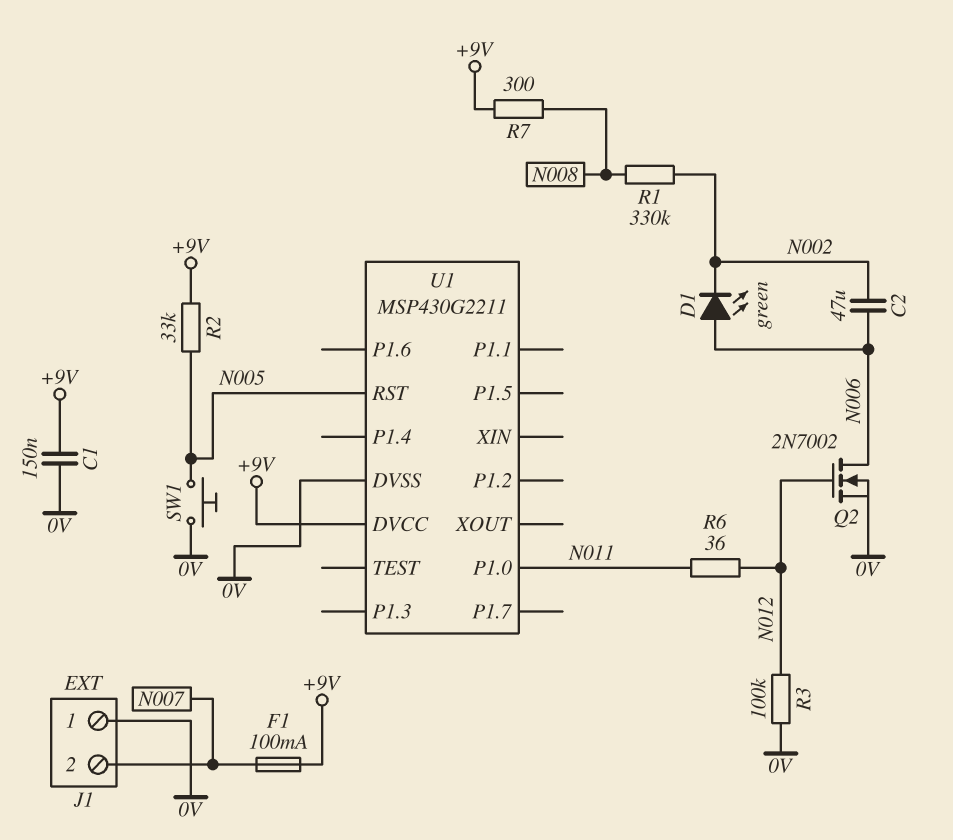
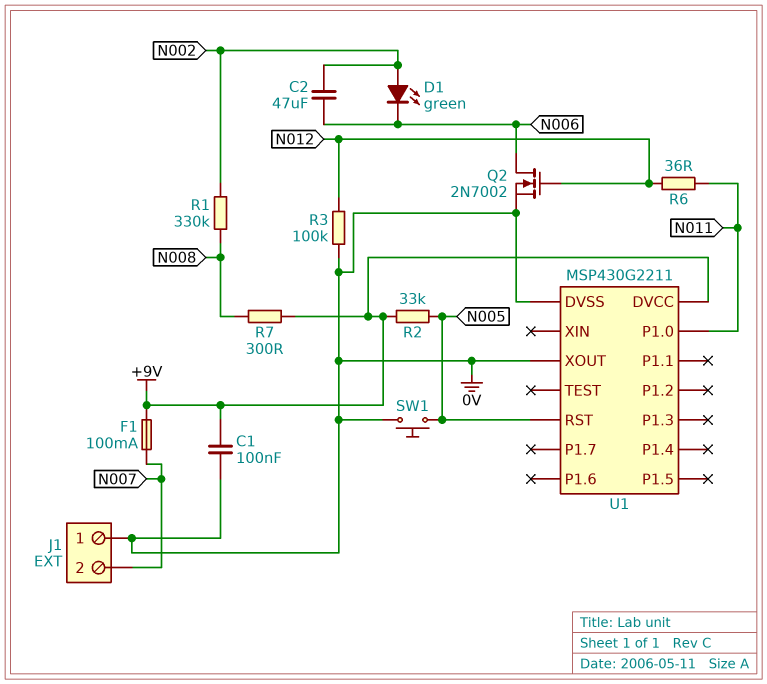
C1: 150nF (+9V, 0V) -> 100nF (+9V, 0V)
D1: LED green (A N006, K N002) -> LED green (A N002, K N006)
U1 pin XOUT: none -> 0V

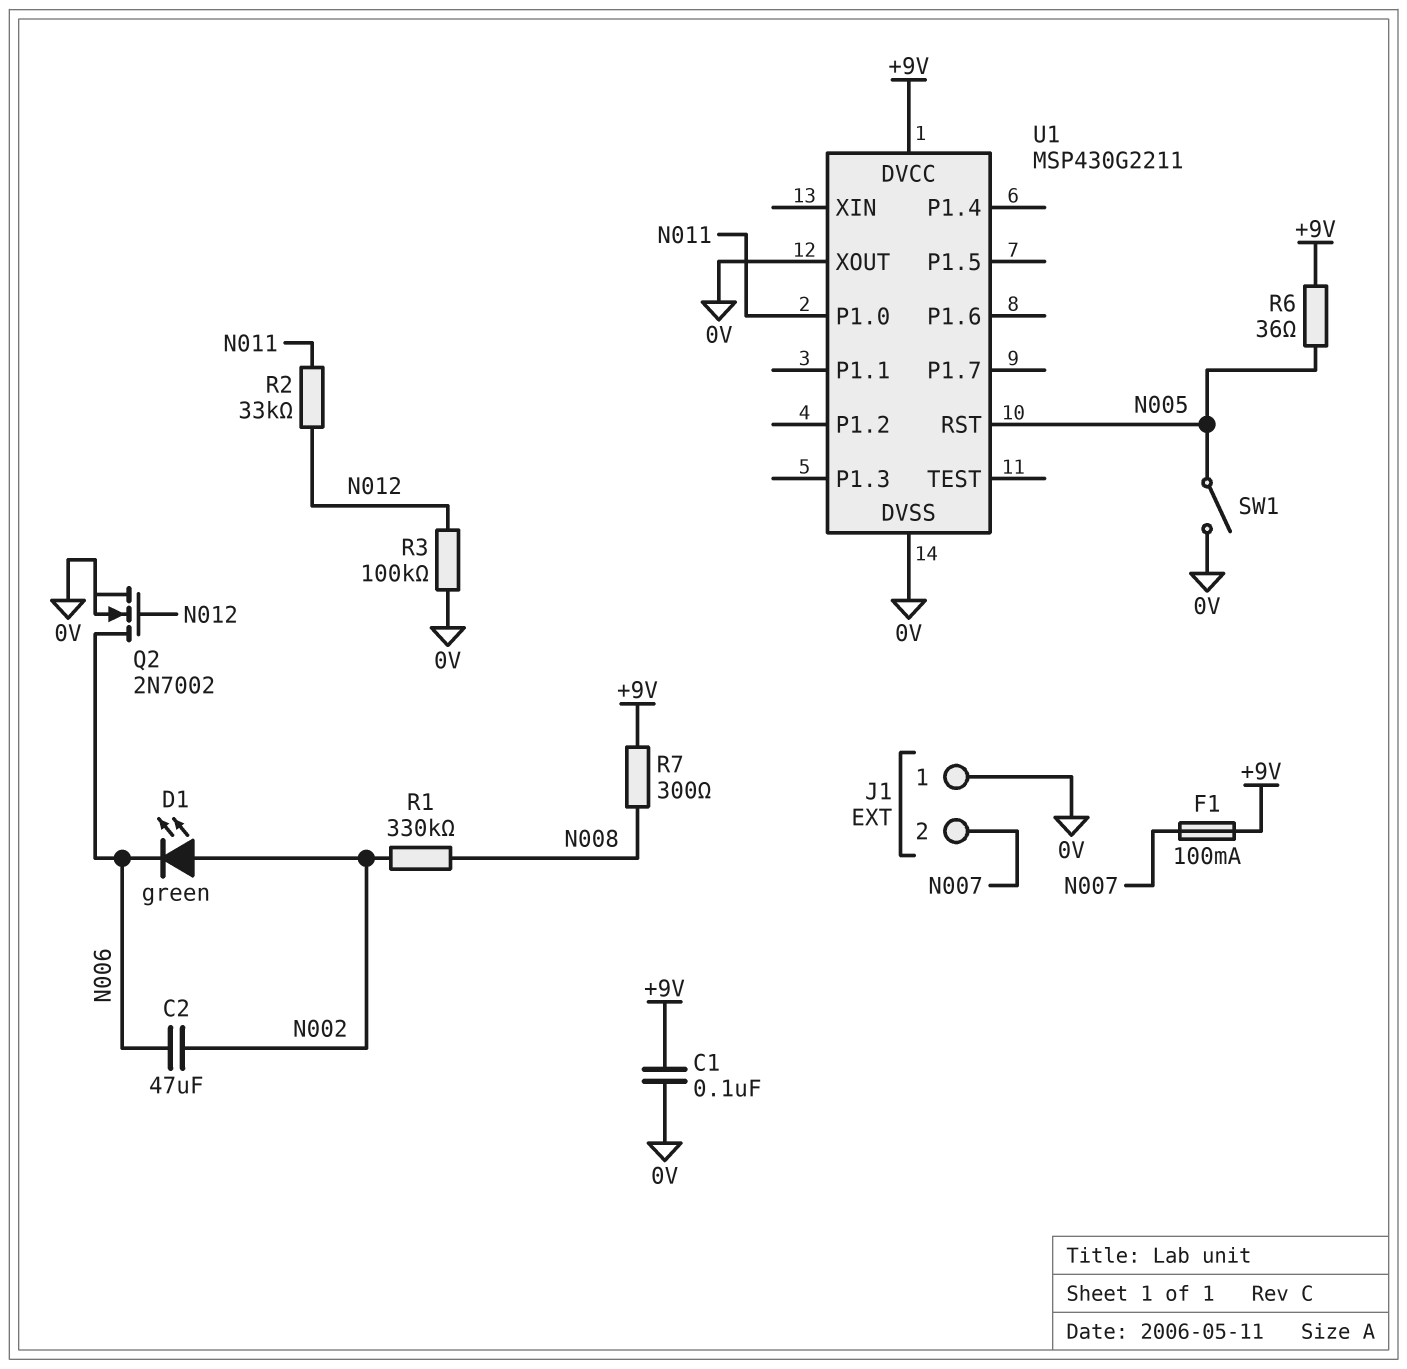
R2: 33k (+9V, N005) -> 33k (N011, N012)
R6: 36 (N011, N012) -> 36 (+9V, N005)
SW1: button (0V, N005) -> switch (0V, N005)

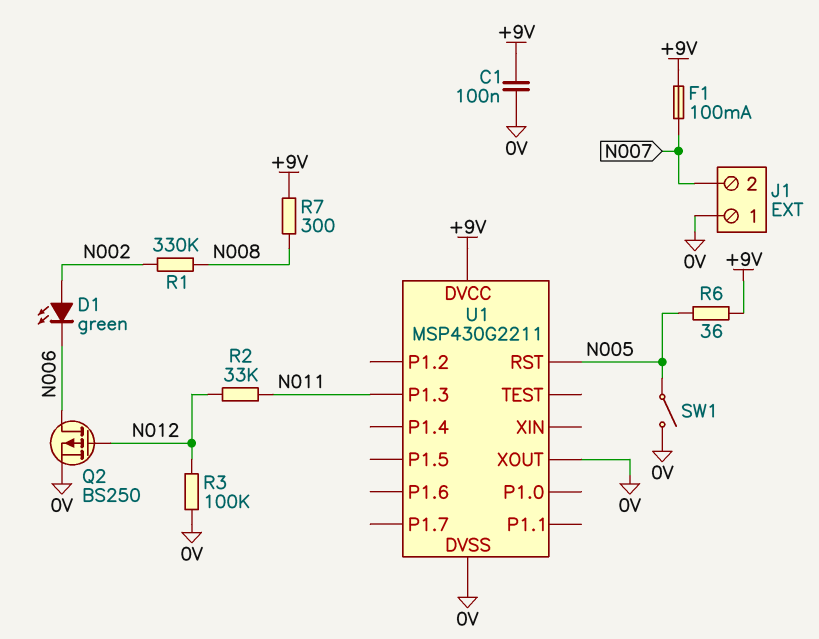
C2: 47uF (N002, N006) -> none
Q2: NMOS 2N7002 (G N012, D N006, S 0V) -> PMOS BS250 (G N012, D N006, S 0V)
U1 pin P1.0: N011 -> none
U1 pin P1.3: none -> N011

